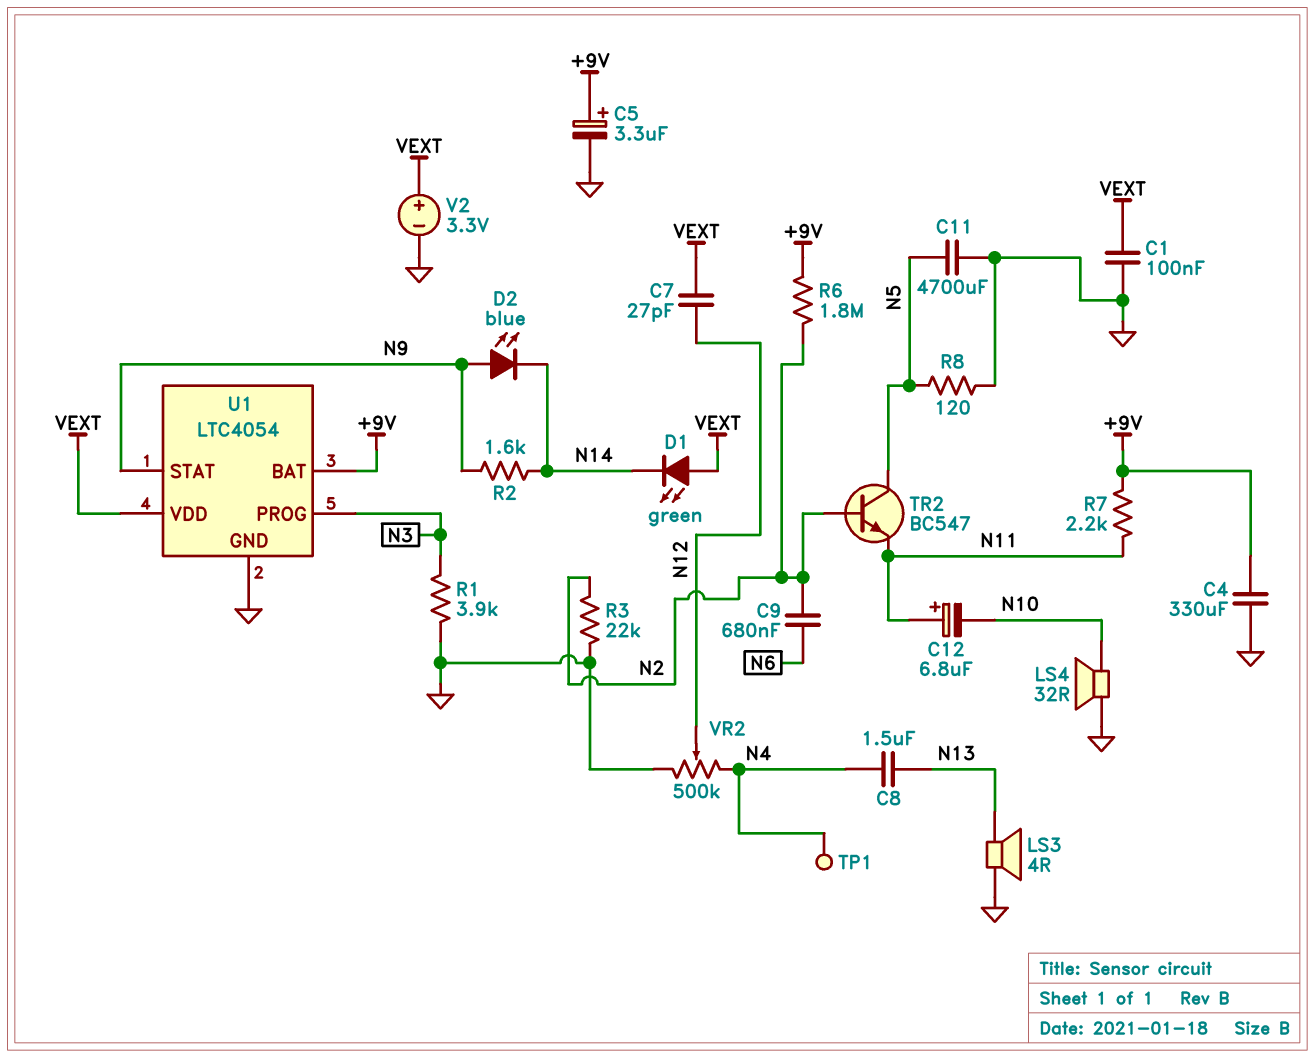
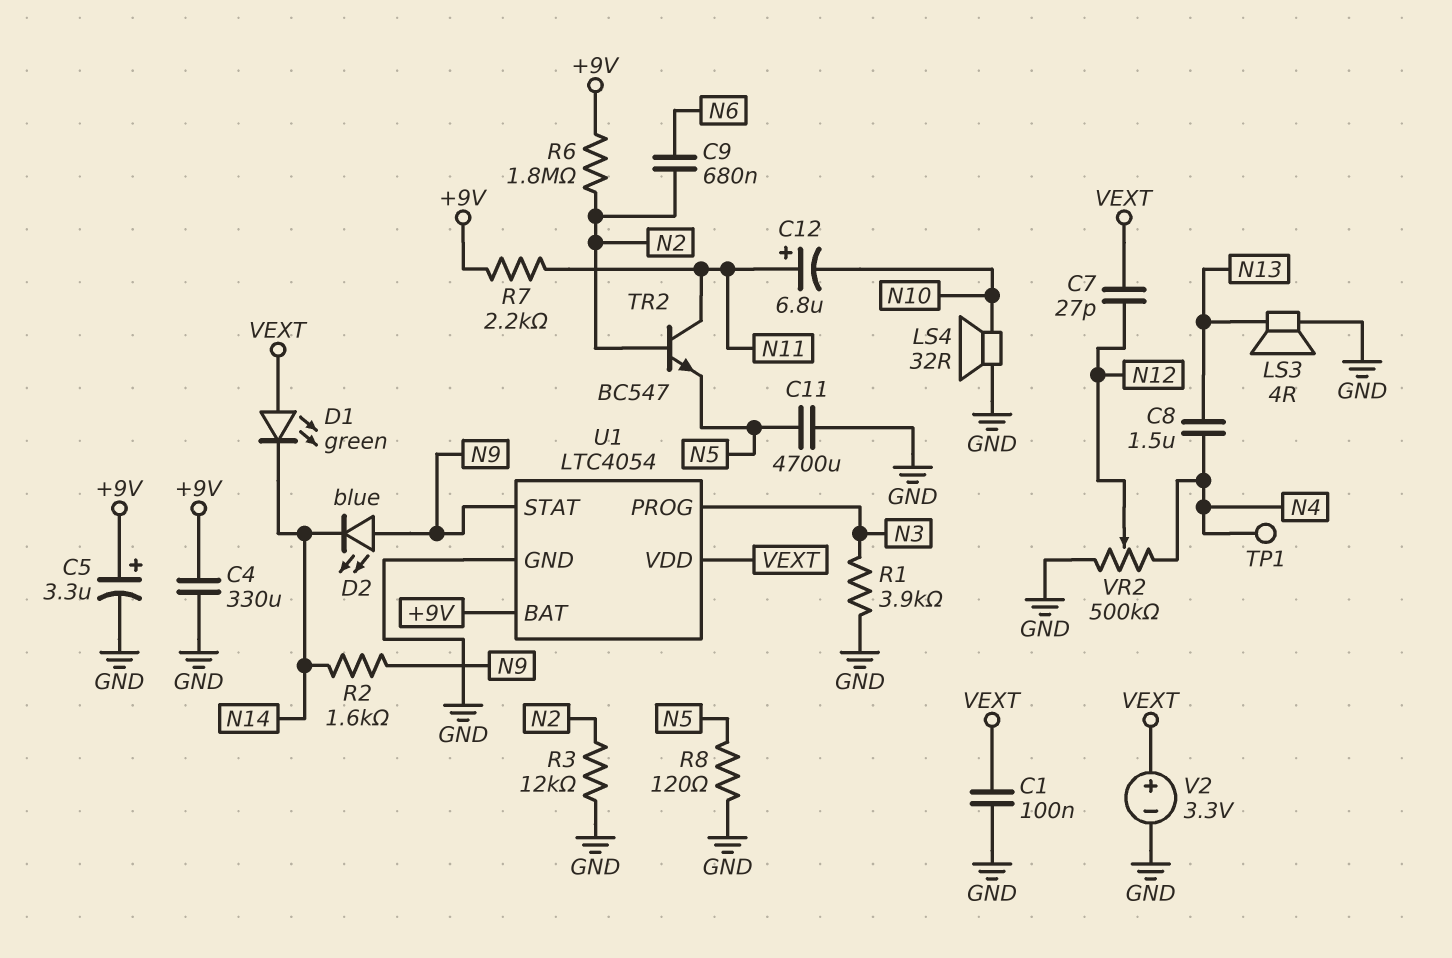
R3: 22k (GND, N2) -> 12k (GND, N2)
TR2: NPN BC547 (B N2, C N5, E N11) -> NPN BC547 (B N2, C N11, E N5)

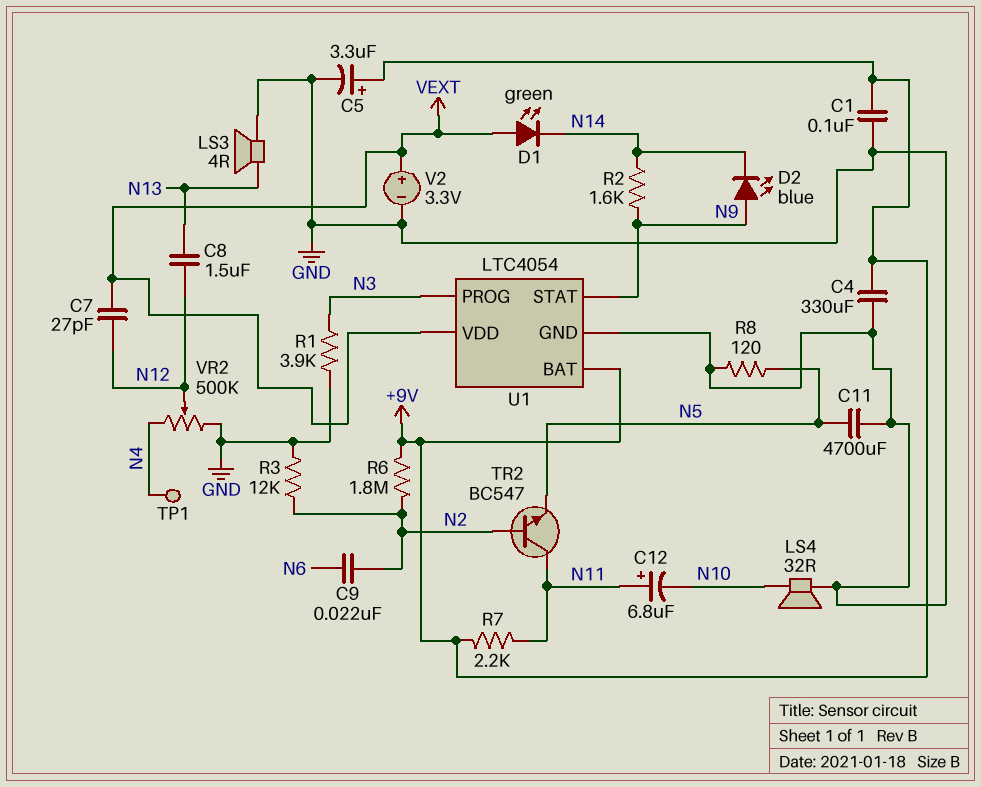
C1: 100nF (GND, VEXT) -> 100nF (+9V, GND)
C8: 1.5uF (N4, N13) -> 1.5uF (N12, N13)
C9: 680nF (N2, N6) -> 22nF (N2, N6)

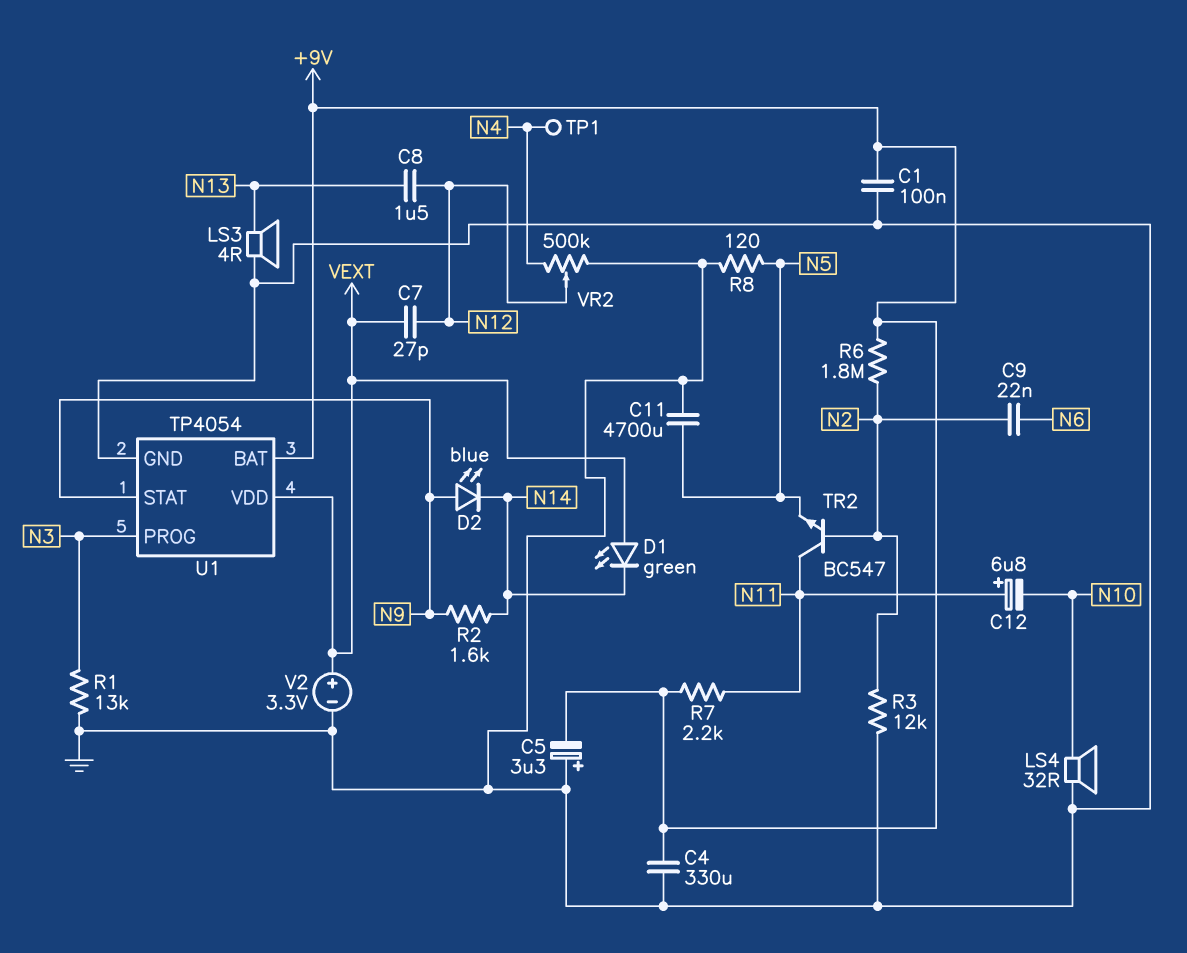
C5: 3.3uF (plus +9V, minus GND) -> 3.3uF (plus GND, minus +9V)
R1: 3.9k (GND, N3) -> 13k (GND, N3)
U1: LTC4054 -> TP4054

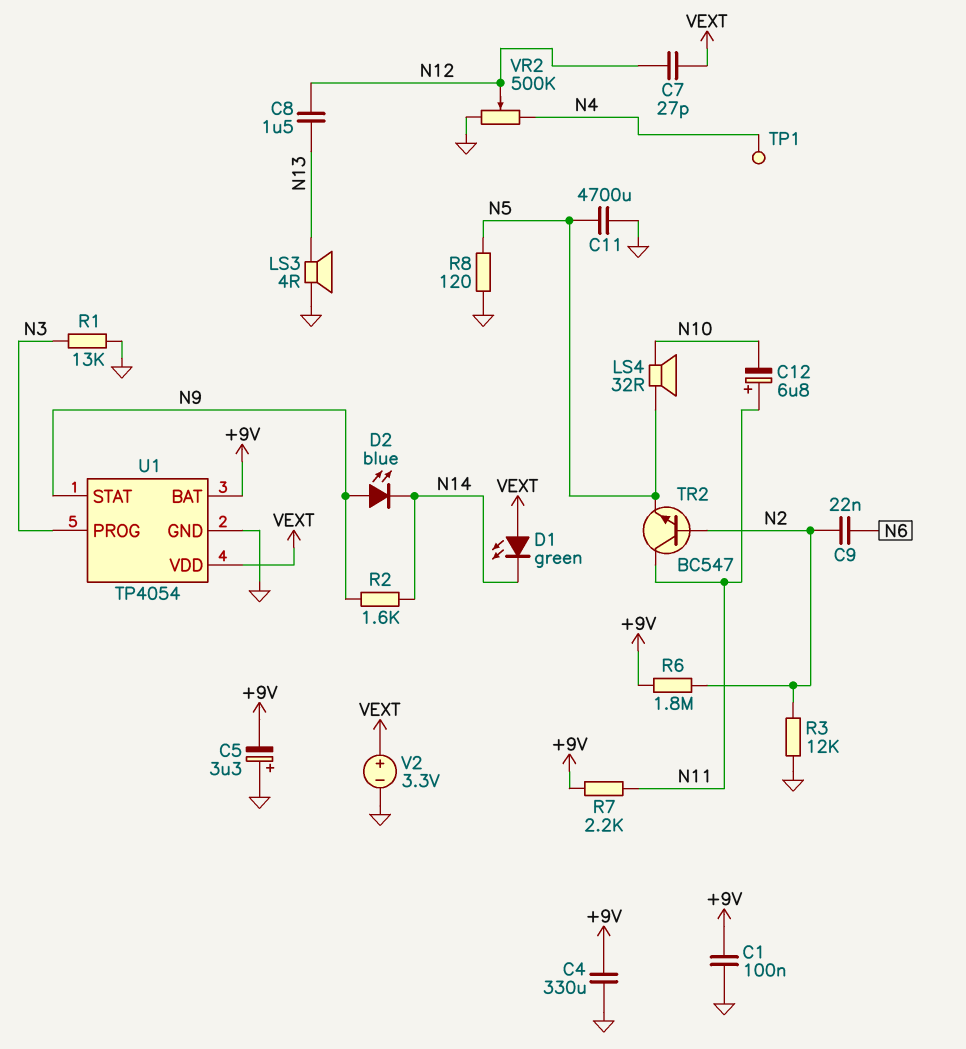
LS4: speaker 32R (GND, N10) -> speaker 32R (N5, N10)

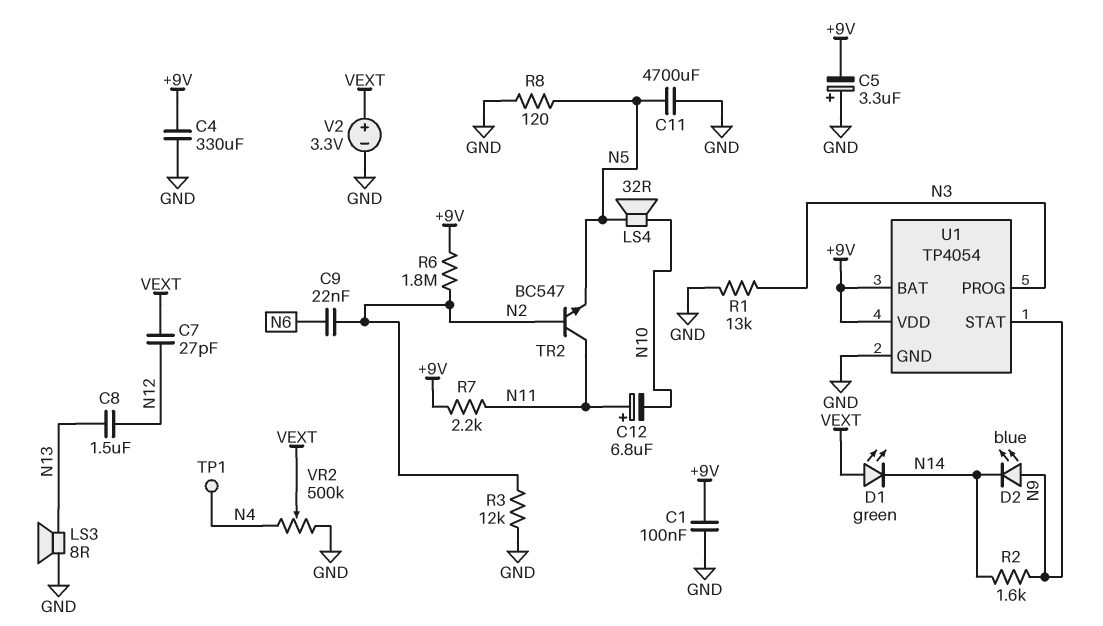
LS3: speaker 4R (GND, N13) -> speaker 8R (GND, N13)
U1 pin VDD: VEXT -> +9V
VR2: 500k (GND, N4, wiper N12) -> 500k (GND, N4, wiper VEXT)

